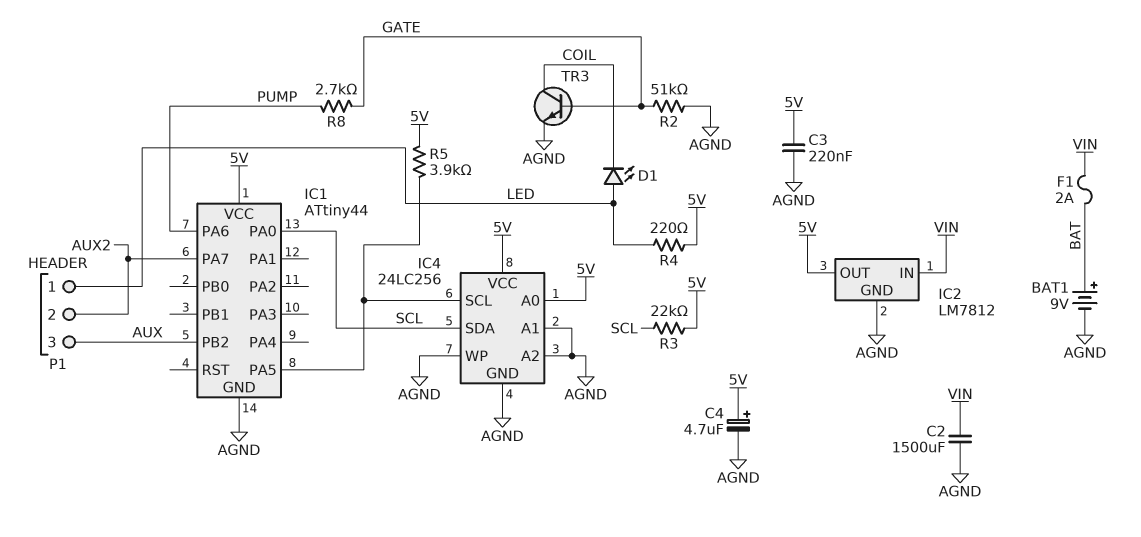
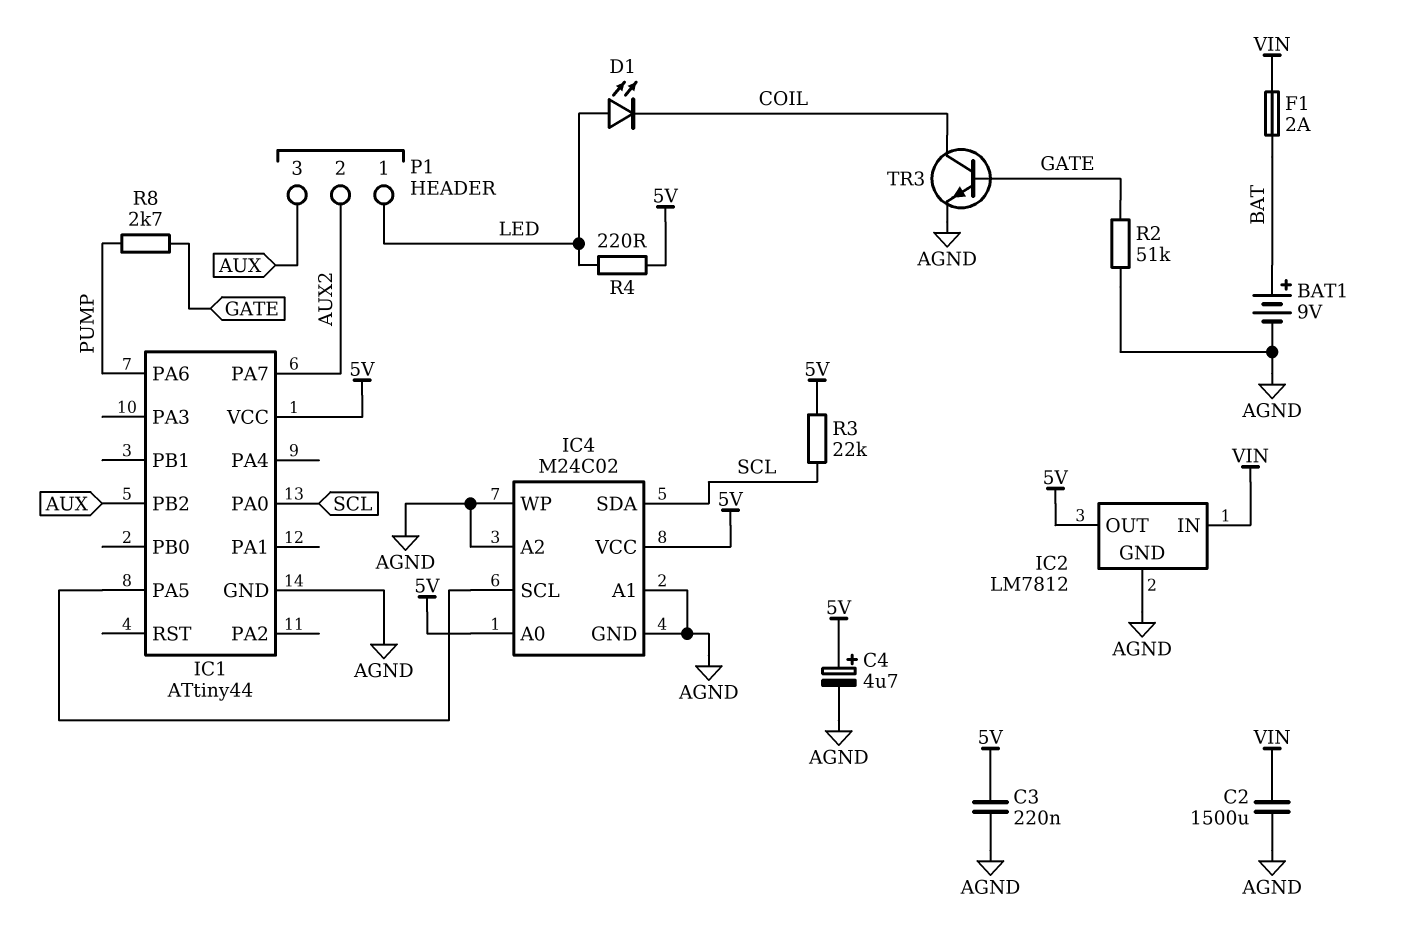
IC4: 24LC256 -> M24C02
R5: 3.9k (5V, IC1/PA5) -> none

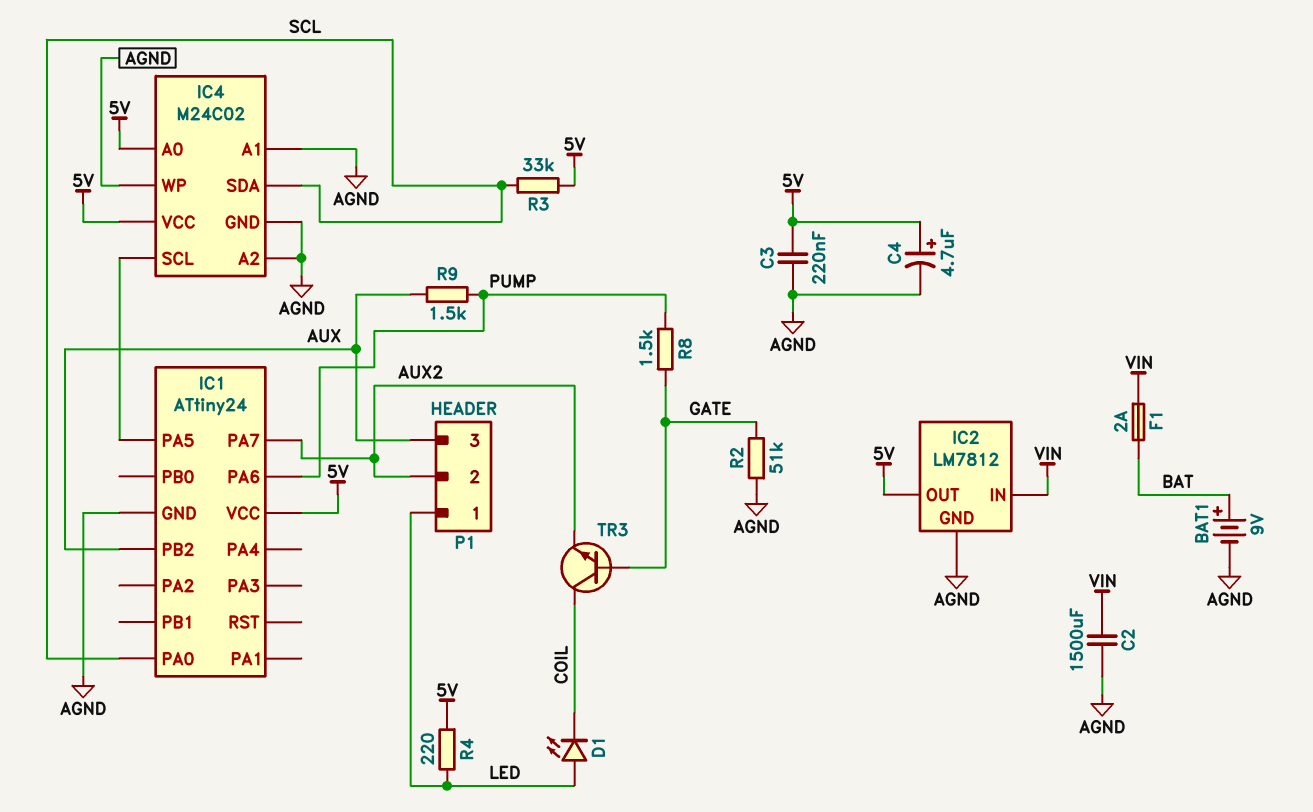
IC1: ATtiny44 -> ATtiny24
R3: 22k (5V, SCL) -> 33k (5V, SCL)
R8: 2.7k (GATE, PUMP) -> 1.5k (GATE, PUMP)
R9: none -> 1.5k (AUX, PUMP)
TR3: NPN (B GATE, C COIL, E AGND) -> NPN (B GATE, C COIL, E AUX2)

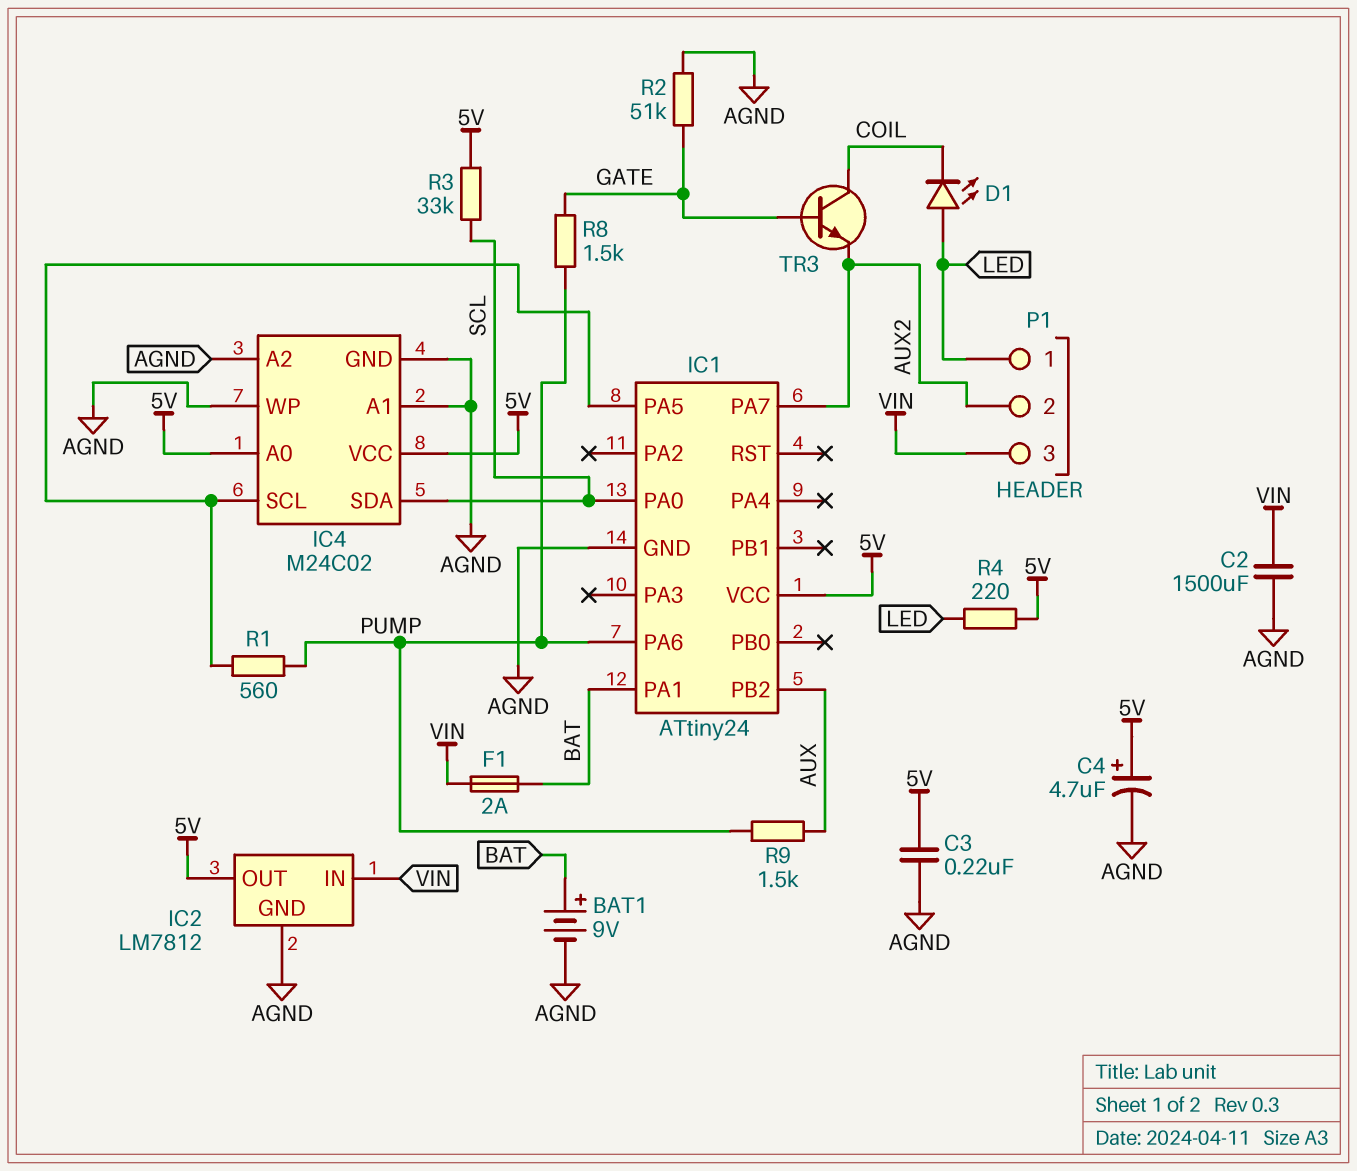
IC1 pin PA1: none -> BAT
P1 pin 3: AUX -> VIN
R1: none -> 560 (IC1/PA5, PUMP)

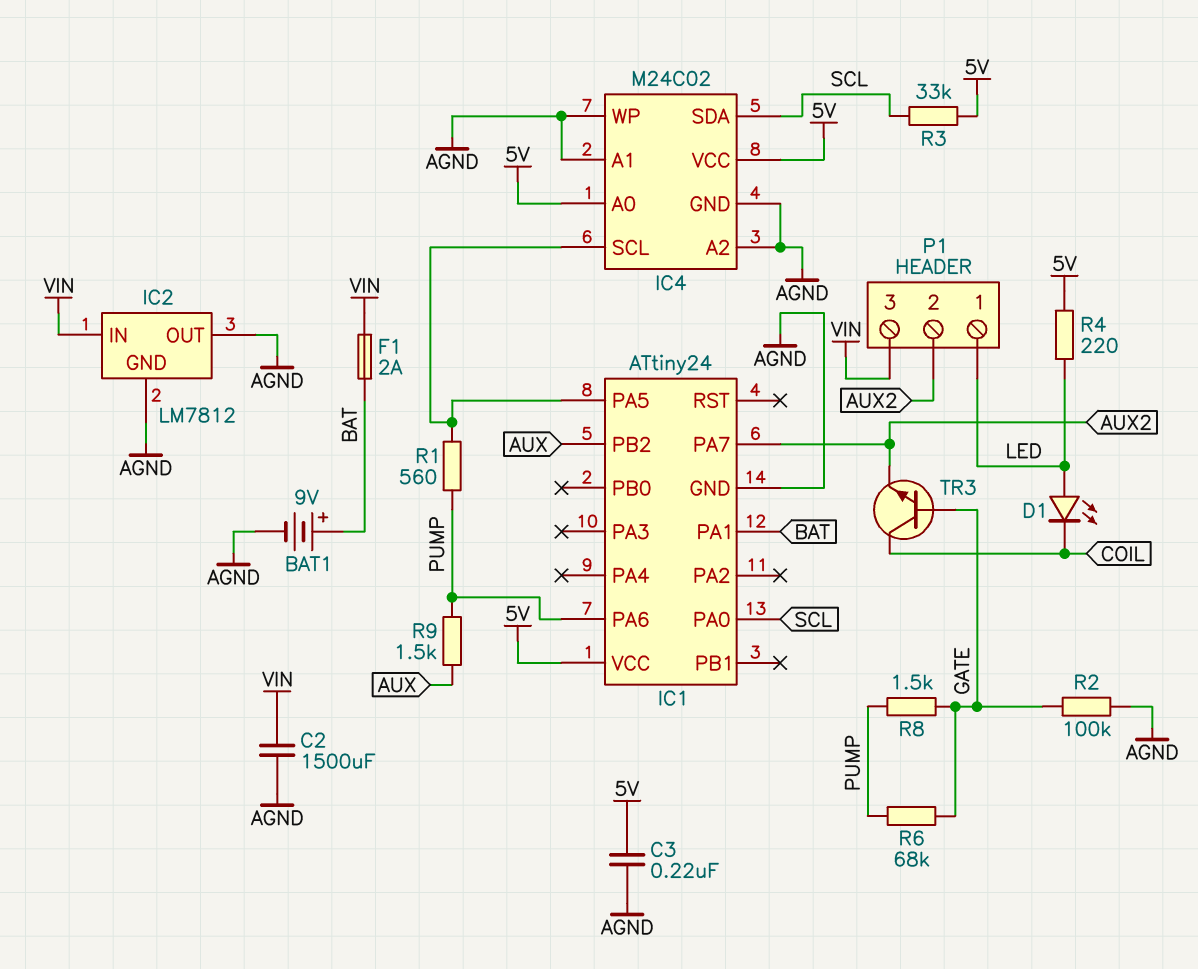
C4: 4.7uF (plus 5V, minus AGND) -> none
IC2 pin OUT: 5V -> AGND
R2: 51k (AGND, GATE) -> 100k (AGND, GATE)
R6: none -> 68k (GATE, PUMP)

